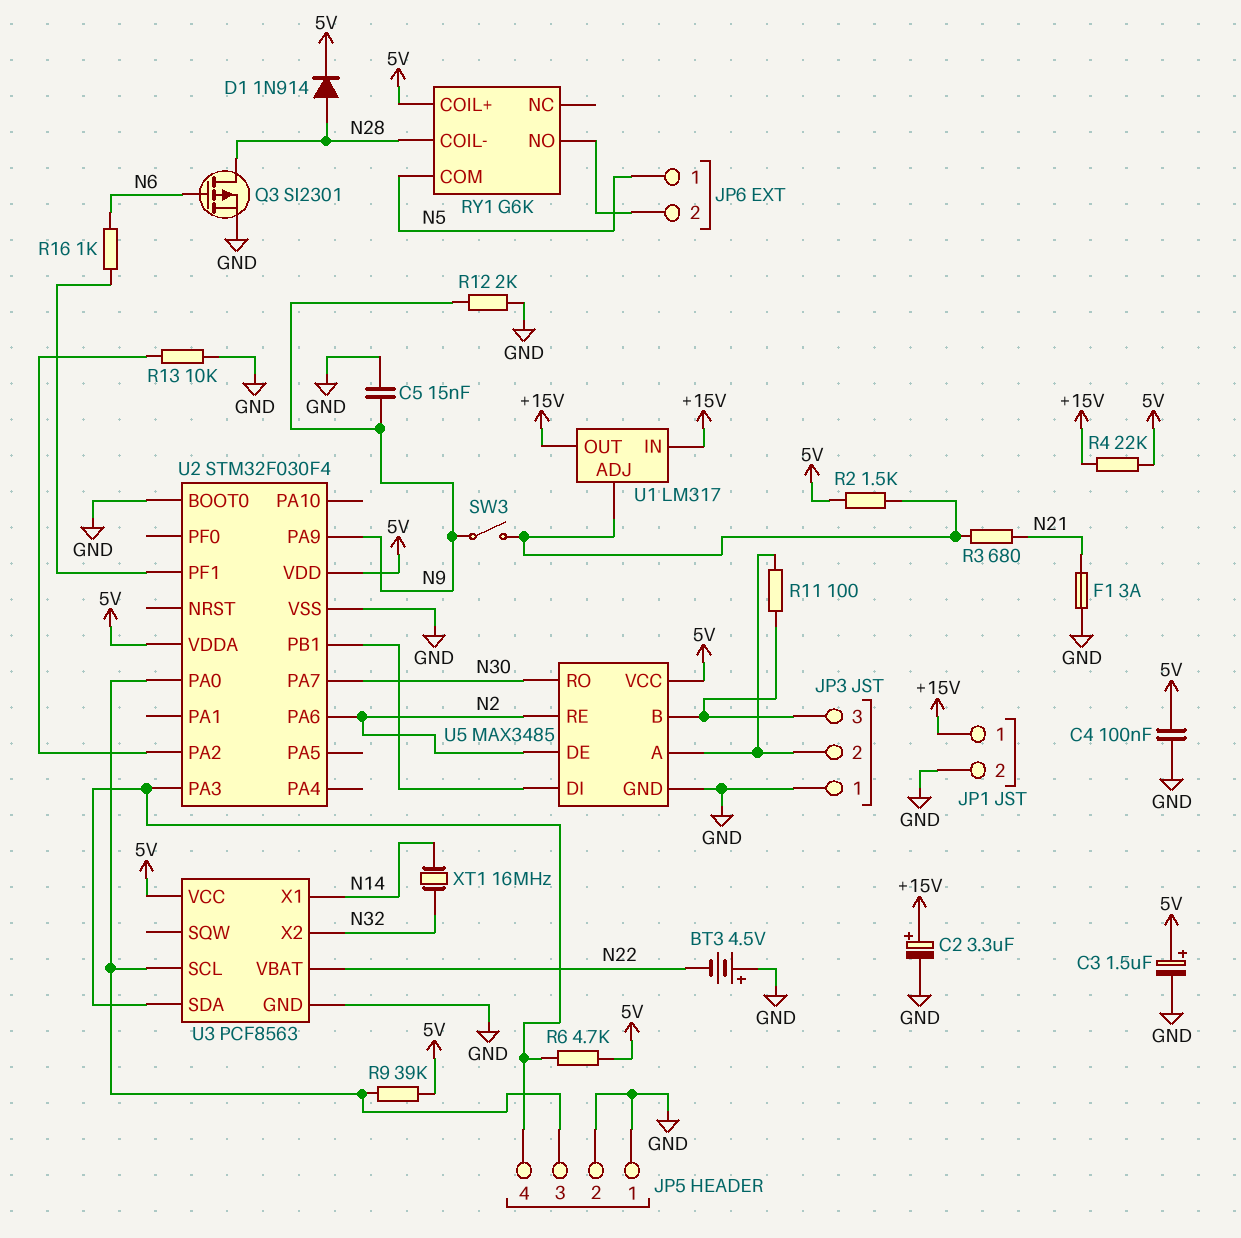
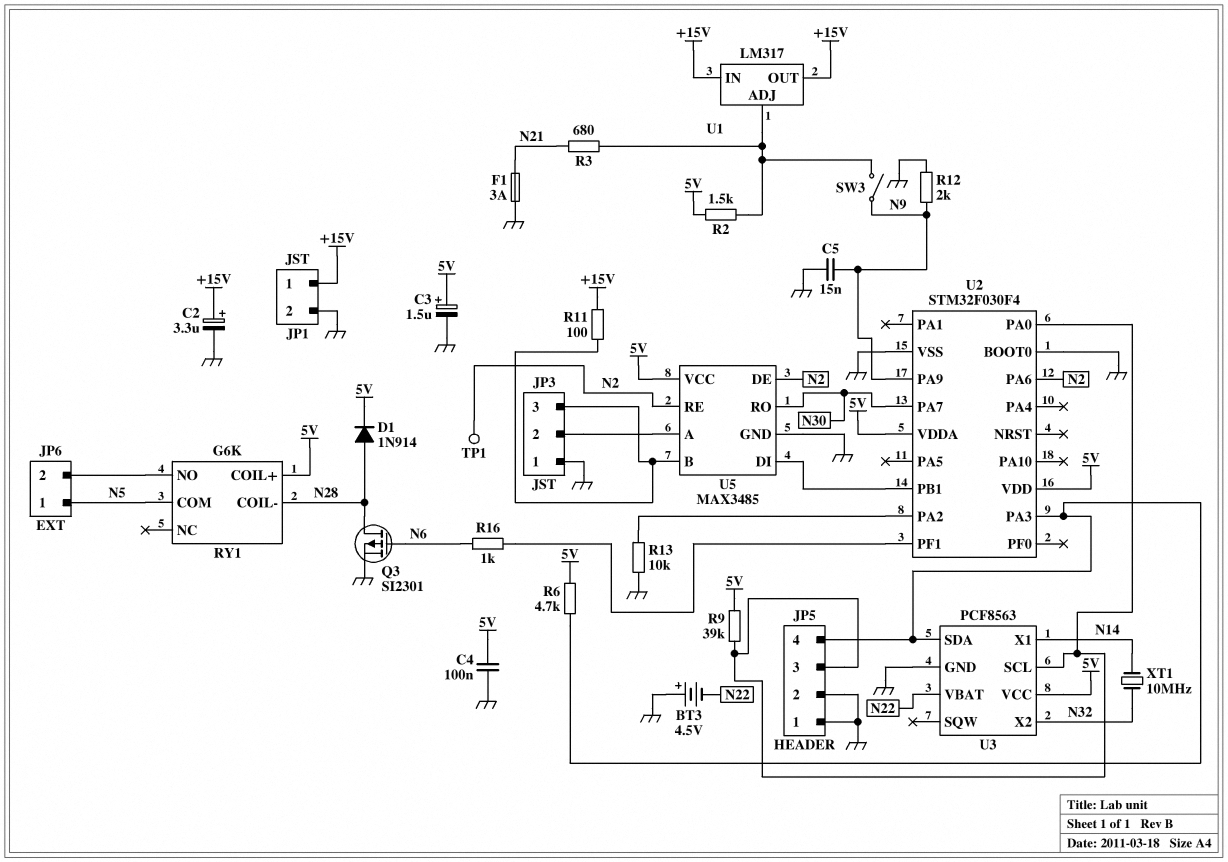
R4: 22k (+15V, 5V) -> none
R11: 100 (JP3/2, JP3/3) -> 100 (+15V, JP3/3)
TP1: none -> test point (N2)
XT1: 16MHz (N14, N32) -> 10MHz (N14, N32)

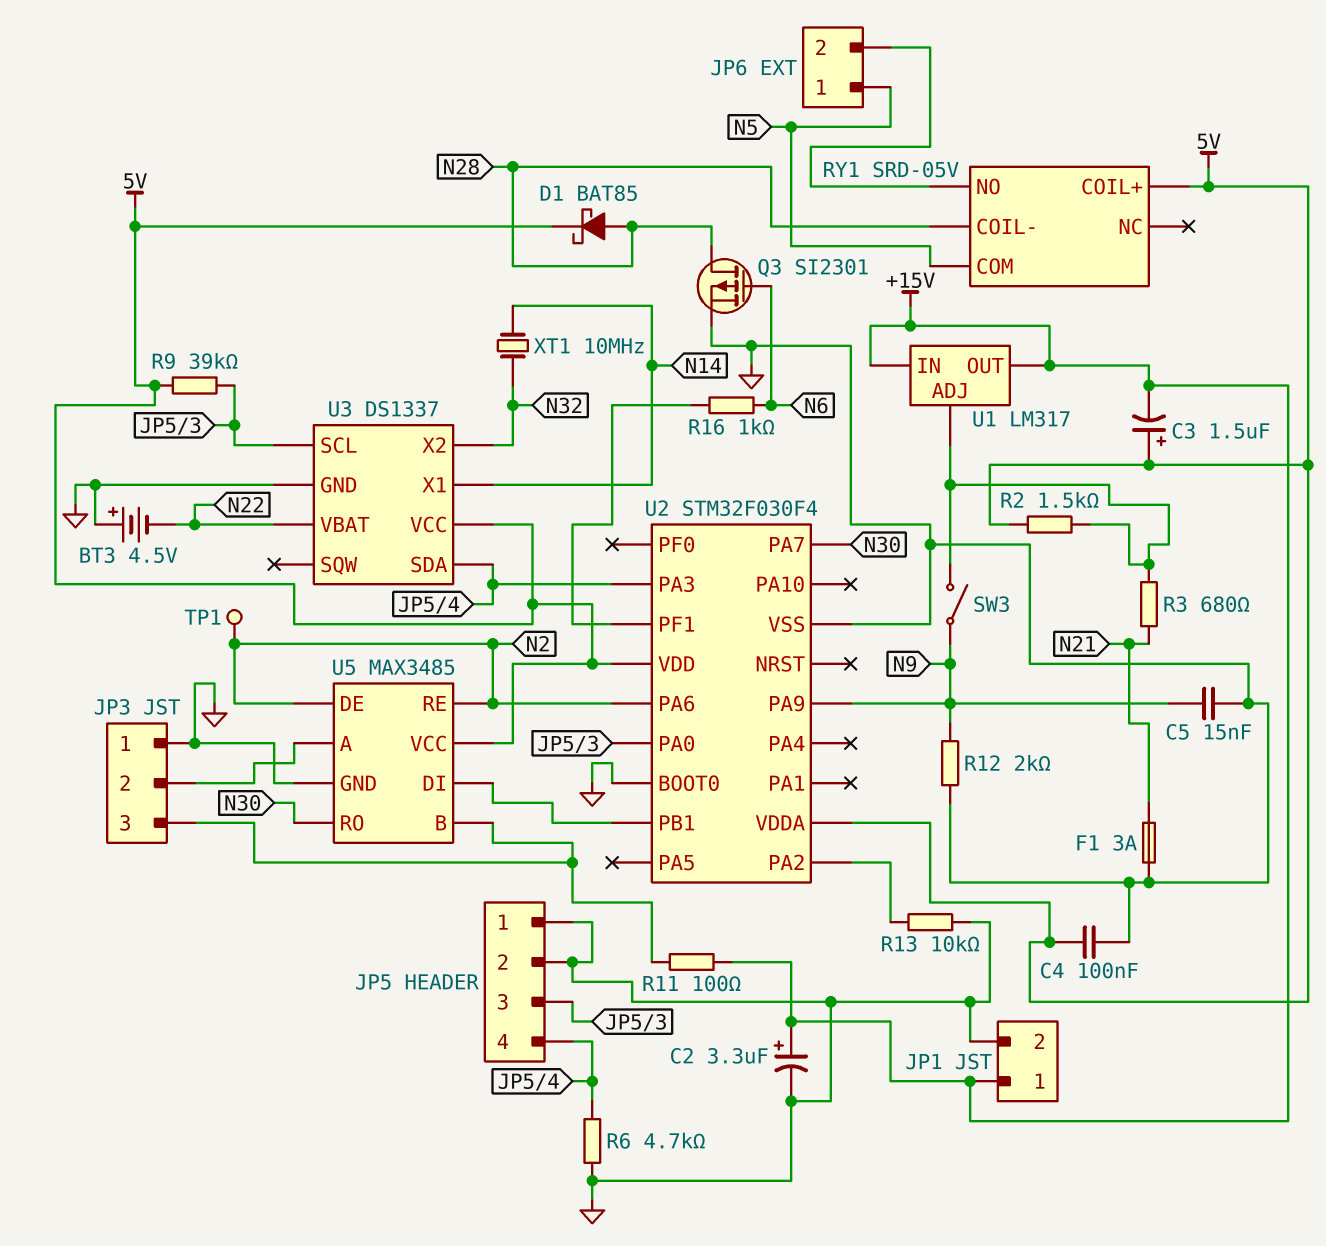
C3: 1.5uF (plus 5V, minus GND) -> 1.5uF (plus 5V, minus +15V)
D1: diode 1N914 (A N28, K 5V) -> schottky BAT85 (A N28, K 5V)
R6: 4.7k (5V, JP5/4) -> 4.7k (GND, JP5/4)
RY1: G6K -> SRD-05V
U3: PCF8563 -> DS1337

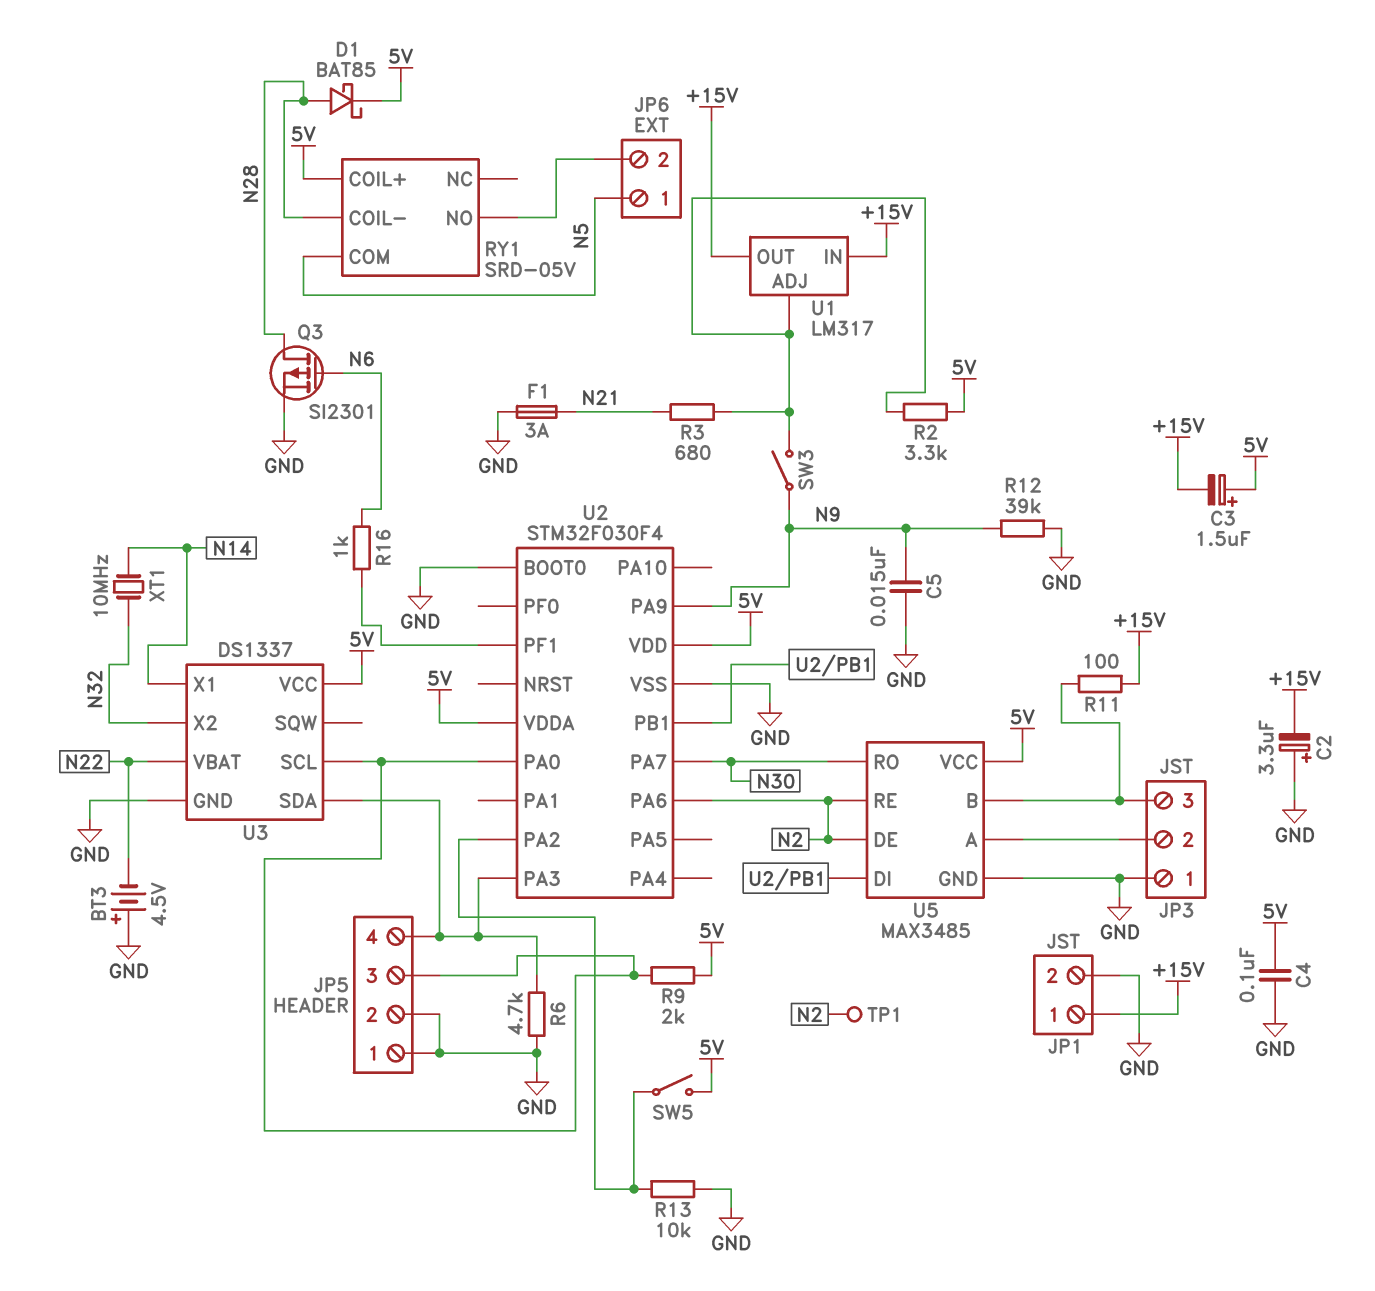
C2: 3.3uF (plus +15V, minus GND) -> 3.3uF (plus GND, minus +15V)
R2: 1.5k (5V, U1/ADJ) -> 3.3k (5V, U1/ADJ)
R9: 39k (5V, JP5/3) -> 2k (5V, JP5/3)
R12: 2k (GND, N9) -> 39k (GND, N9)
SW5: none -> switch (5V, U2/PA2)

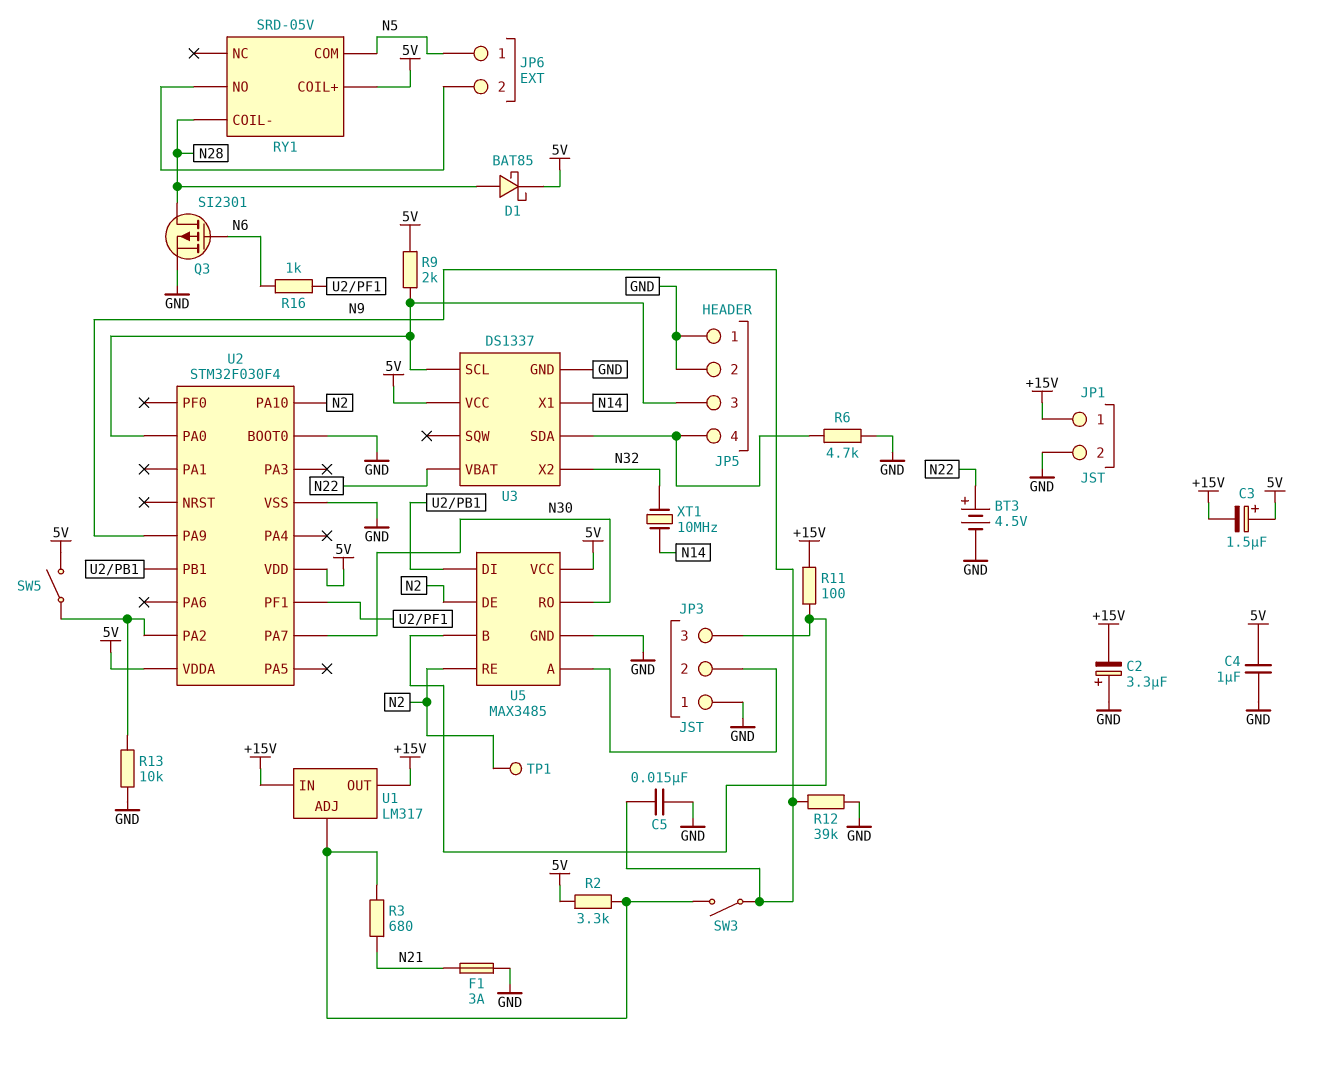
BT3: 4.5V (plus GND, minus N22) -> 4.5V (plus N22, minus GND)
C4: 100nF (5V, GND) -> 1uF (5V, GND)
U2 pin PA3: JP5/4 -> none
U2 pin PA6: N2 -> none
U2 pin PA10: none -> N2

